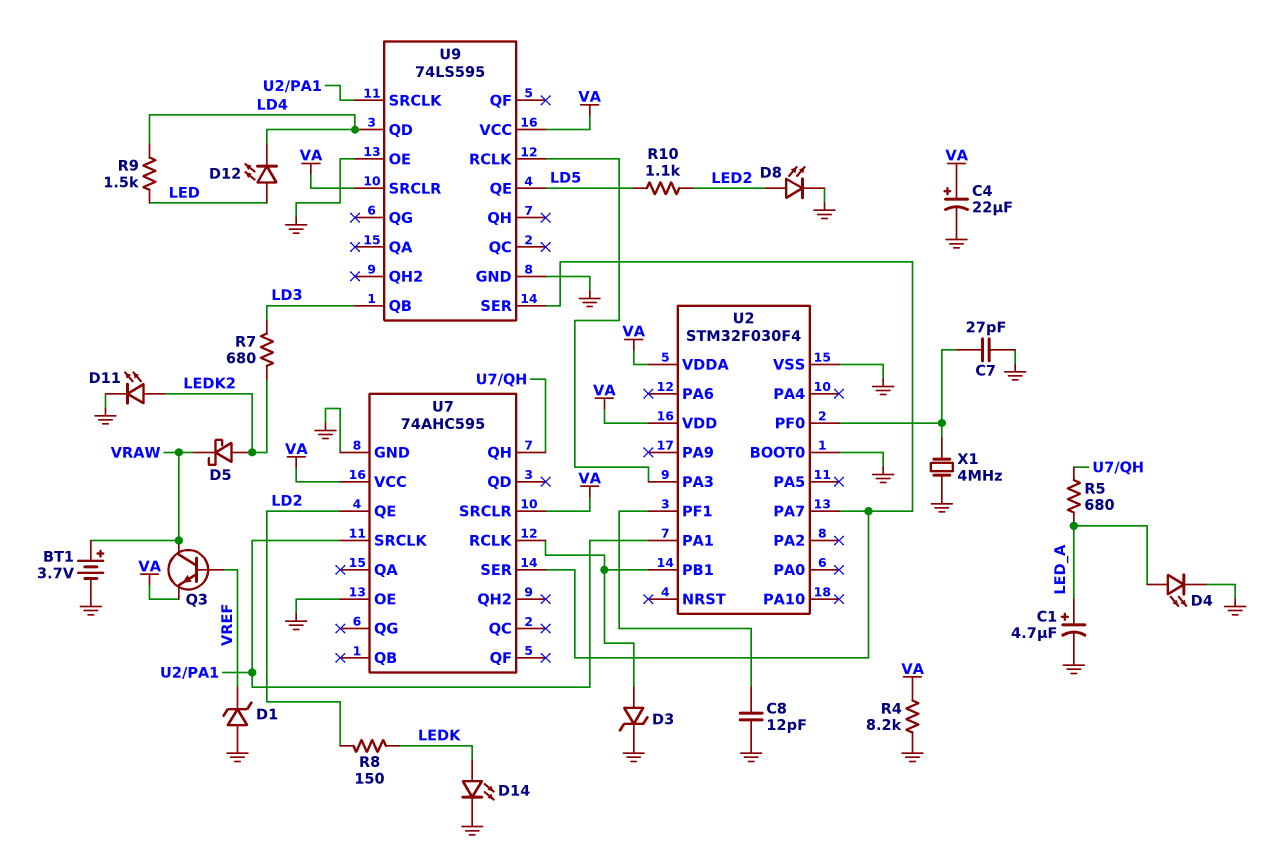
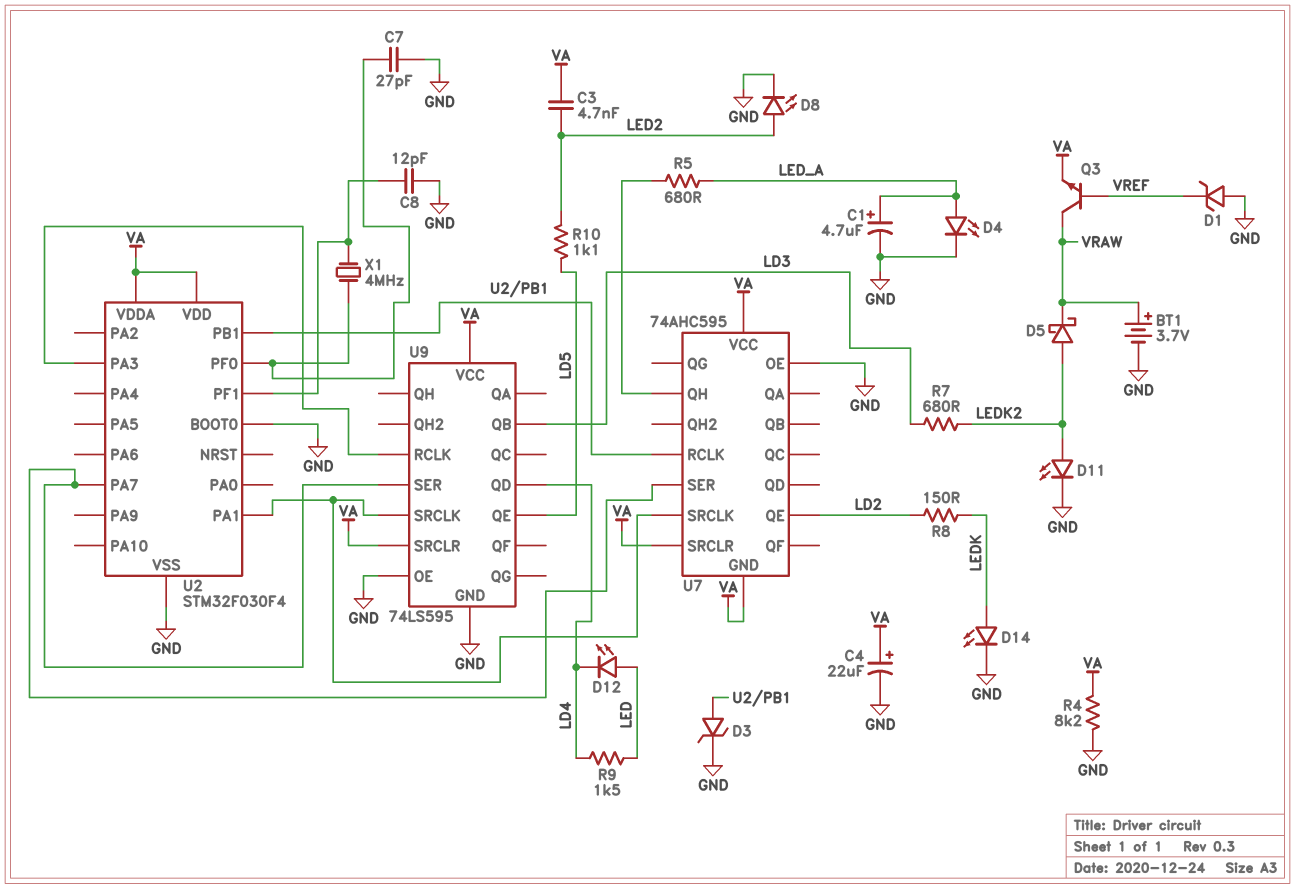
C3: none -> 4.7nF (LED2, VA)
U7 pin GND: GND -> VA
X1: 4MHz (GND, U2/PF0) -> 4MHz (U2/PF0, U2/PF1)

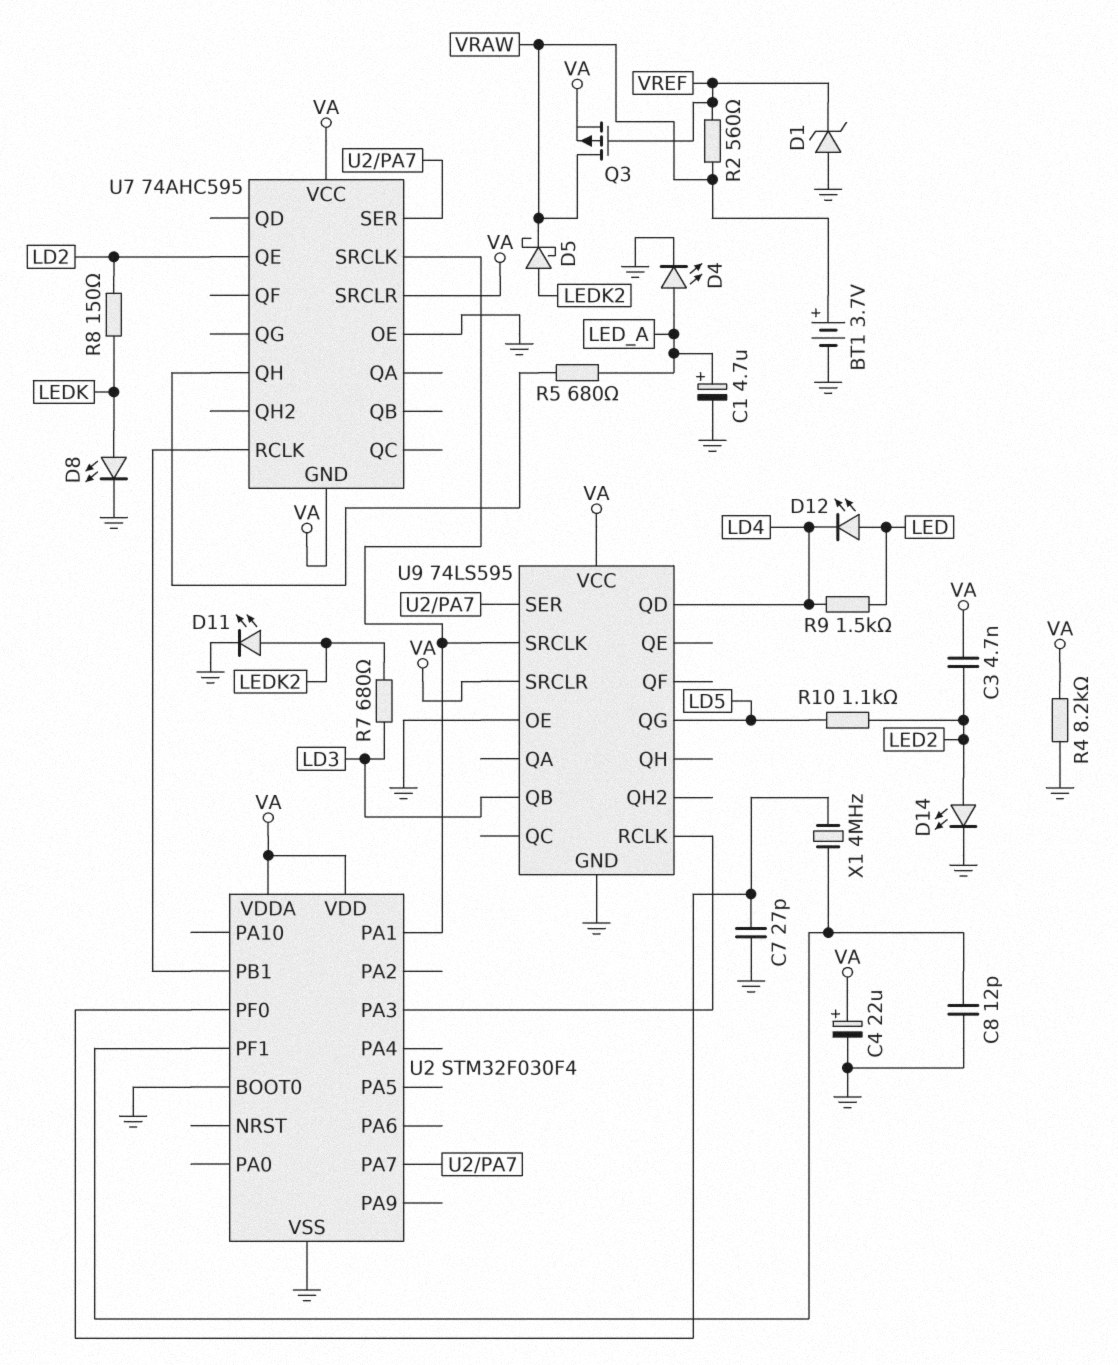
D3: zener (A U2/PB1, K GND) -> none
D8: LED (A LED2, K GND) -> LED (A LEDK, K GND)
D14: LED (A LEDK, K GND) -> LED (A LED2, K GND)
Q3: NPN (B VREF, C VRAW, E VA) -> PMOS (G VREF, D VRAW, S VA)
R2: none -> 560 (VRAW, VREF)
U9 pin QE: LD5 -> none
U9 pin QG: none -> LD5

